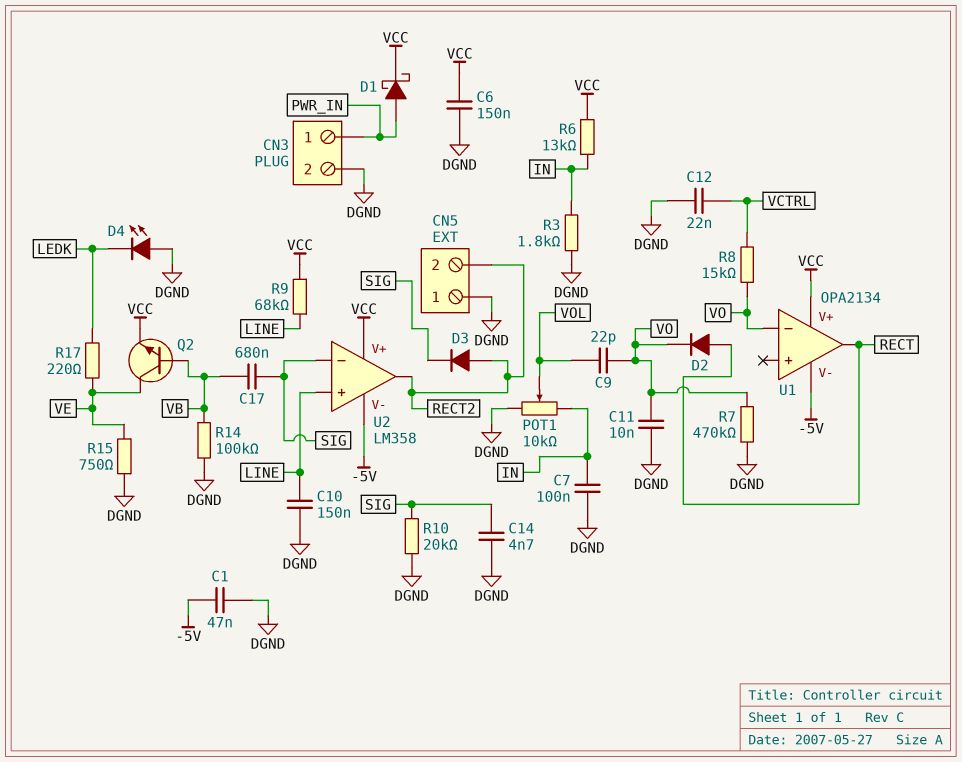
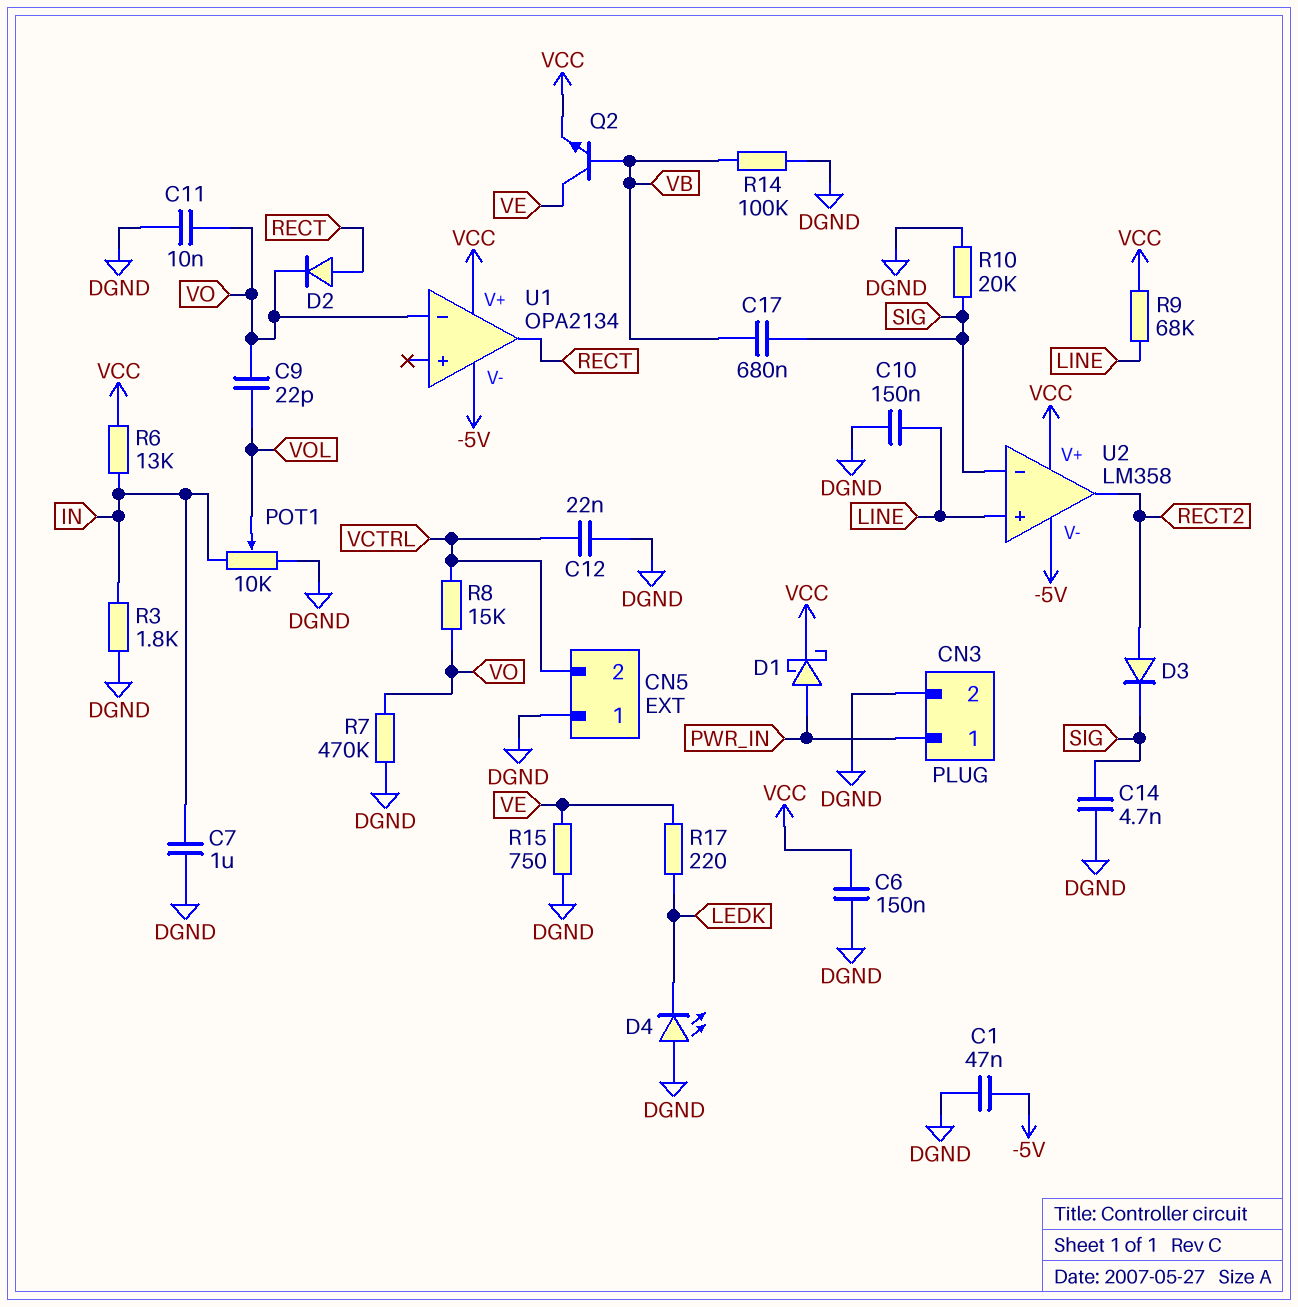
C7: 100nF (DGND, IN) -> 1uF (DGND, IN)
CN5 pin 2: RECT2 -> VCTRL

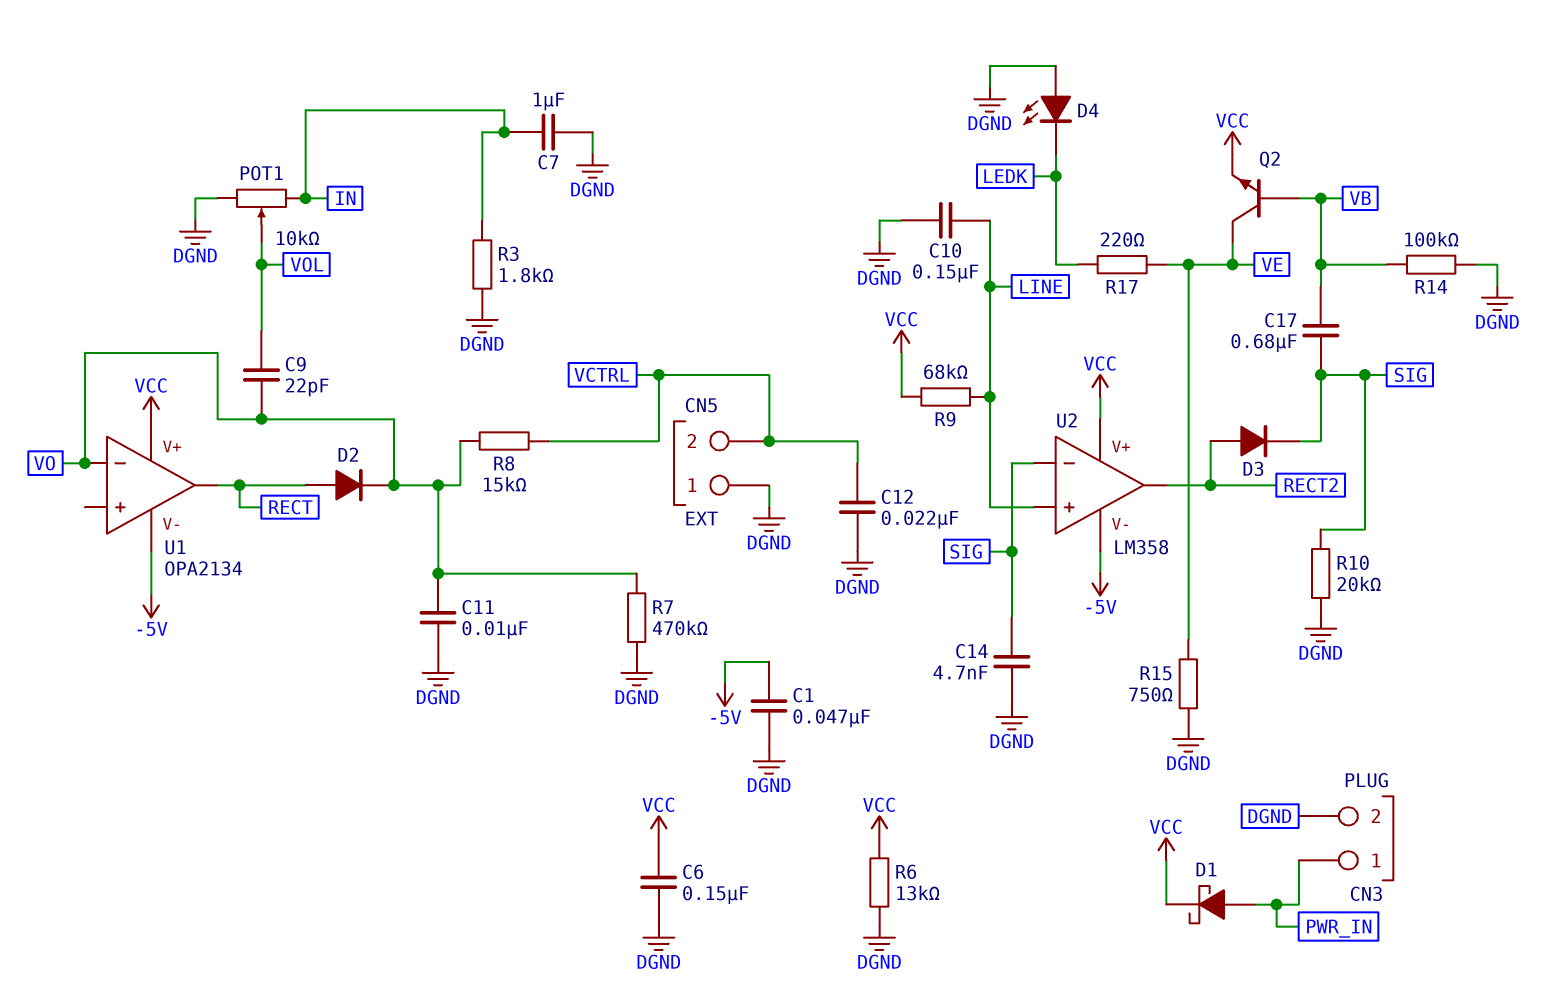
R6: 13k (IN, VCC) -> 13k (DGND, VCC)

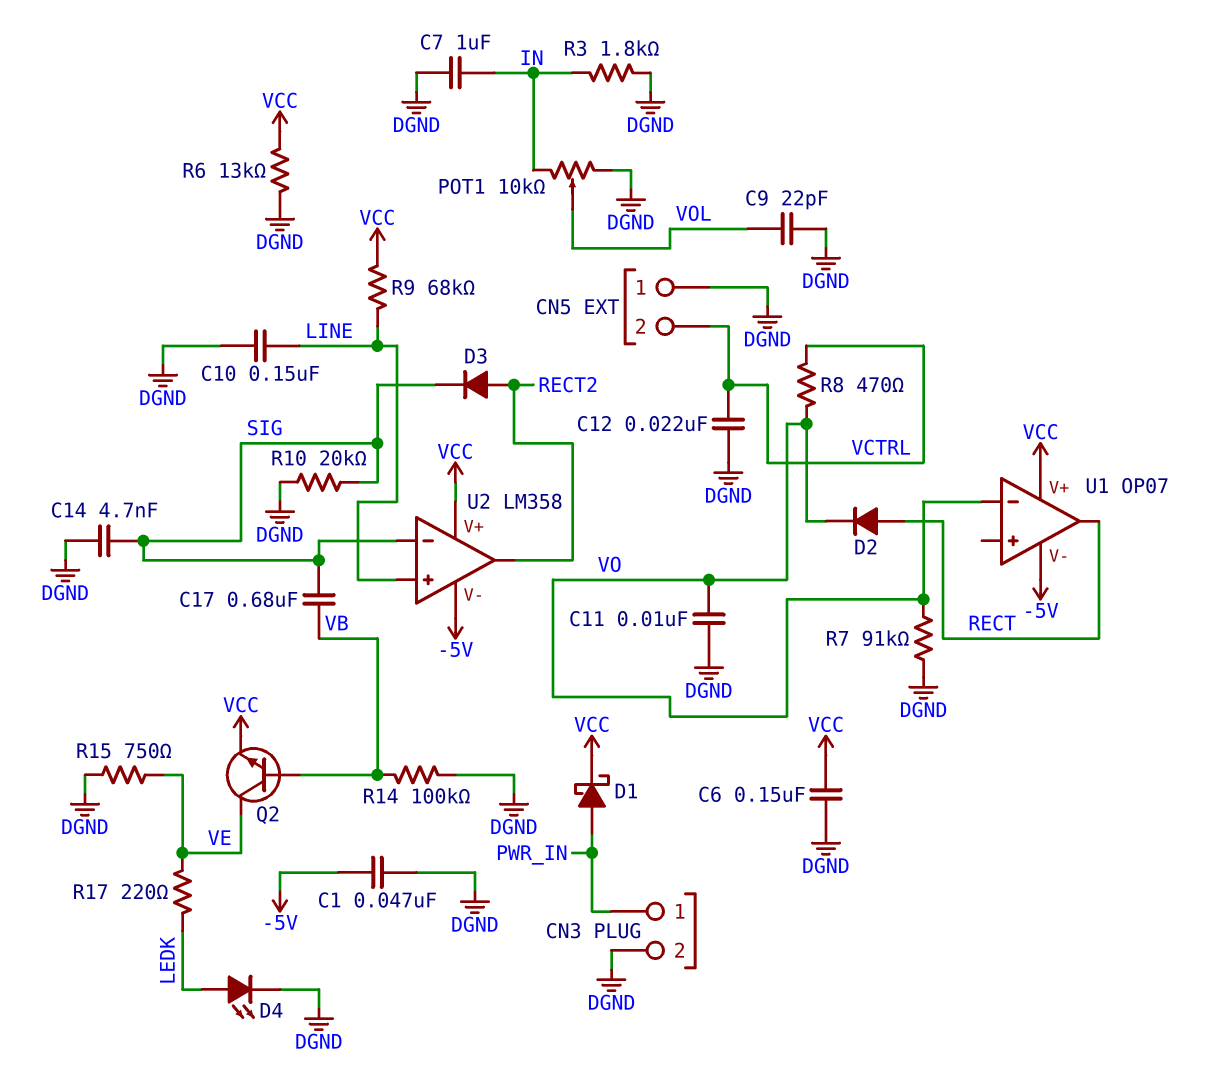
C9: 22pF (VO, VOL) -> 22pF (DGND, VOL)
D4: LED (A DGND, K LEDK) -> LED (A LEDK, K DGND)
R7: 470k (DGND, VO) -> 91k (DGND, VO)
R8: 15k (VCTRL, VO) -> 470 (VCTRL, VO)
U1: OPA2134 -> OP07

